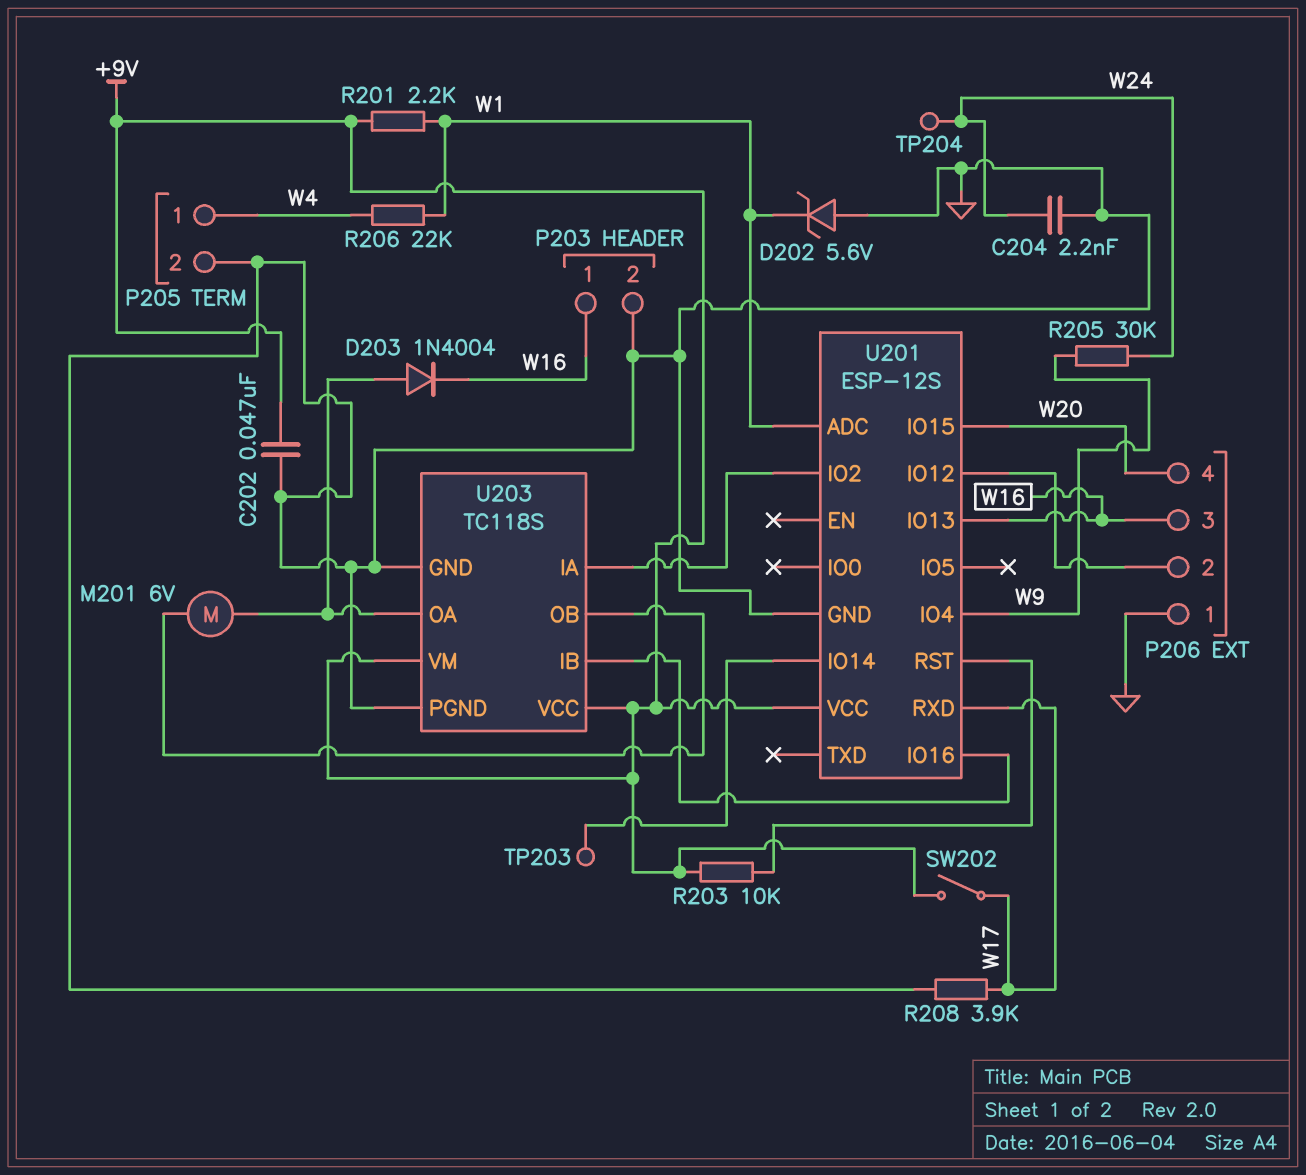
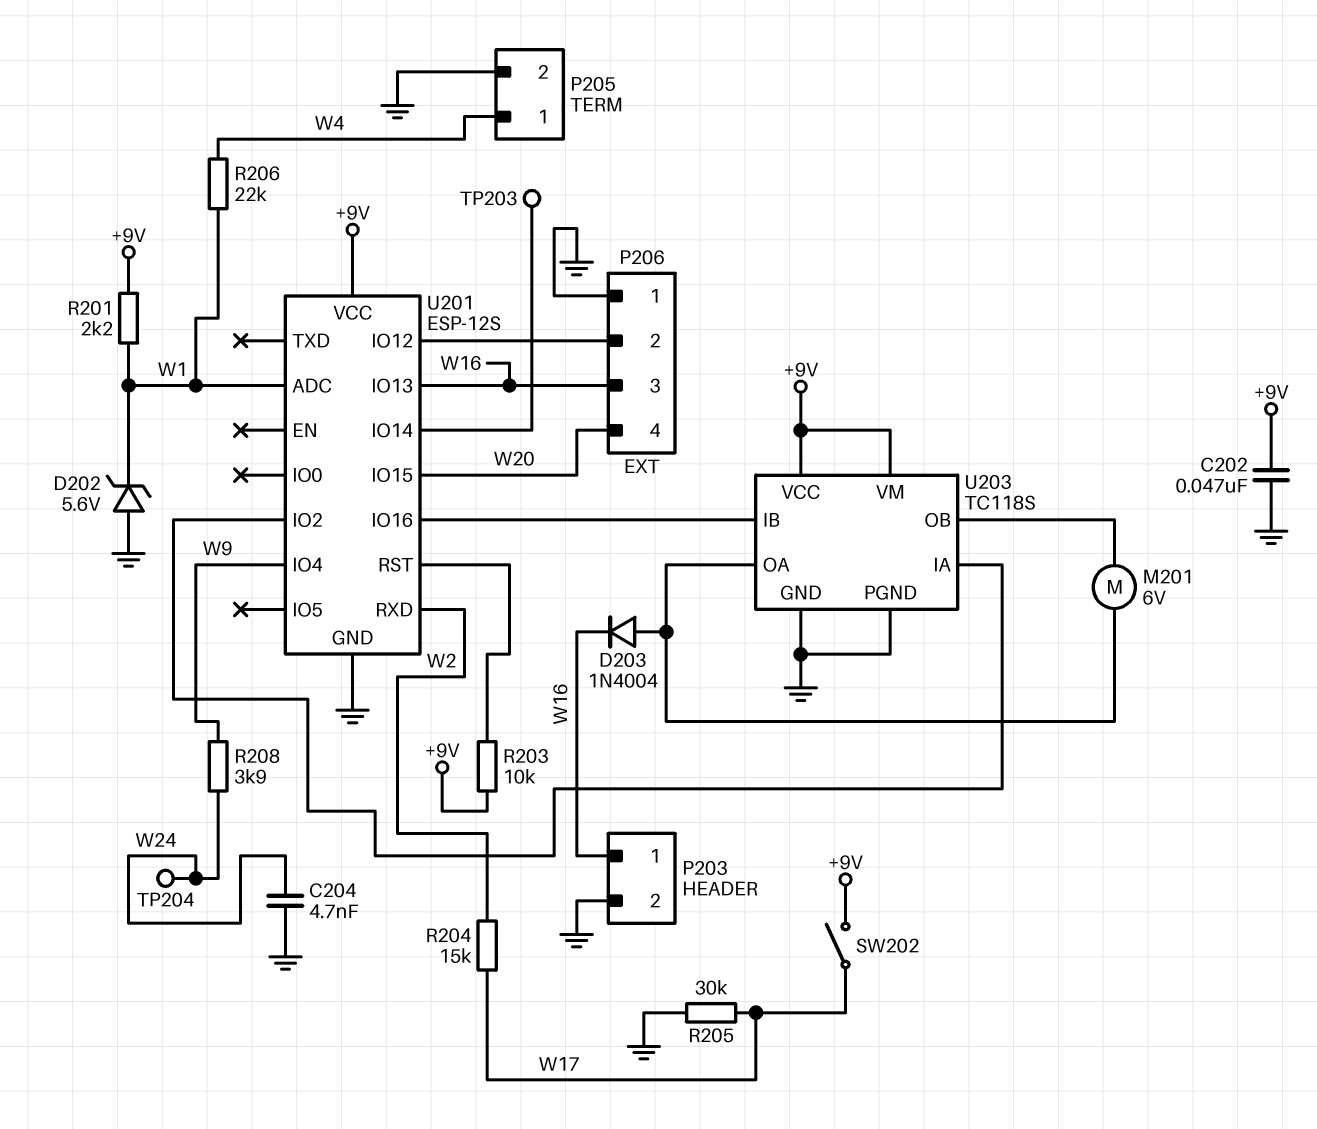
C204: 2.2nF (GND, W24) -> 4.7nF (GND, W24)
R204: none -> 15k (W2, W17)
R205: 30k (W9, W24) -> 30k (GND, W17)
R208: 3.9k (GND, W17) -> 3.9k (W9, W24)
U201 pin RXD: W17 -> W2

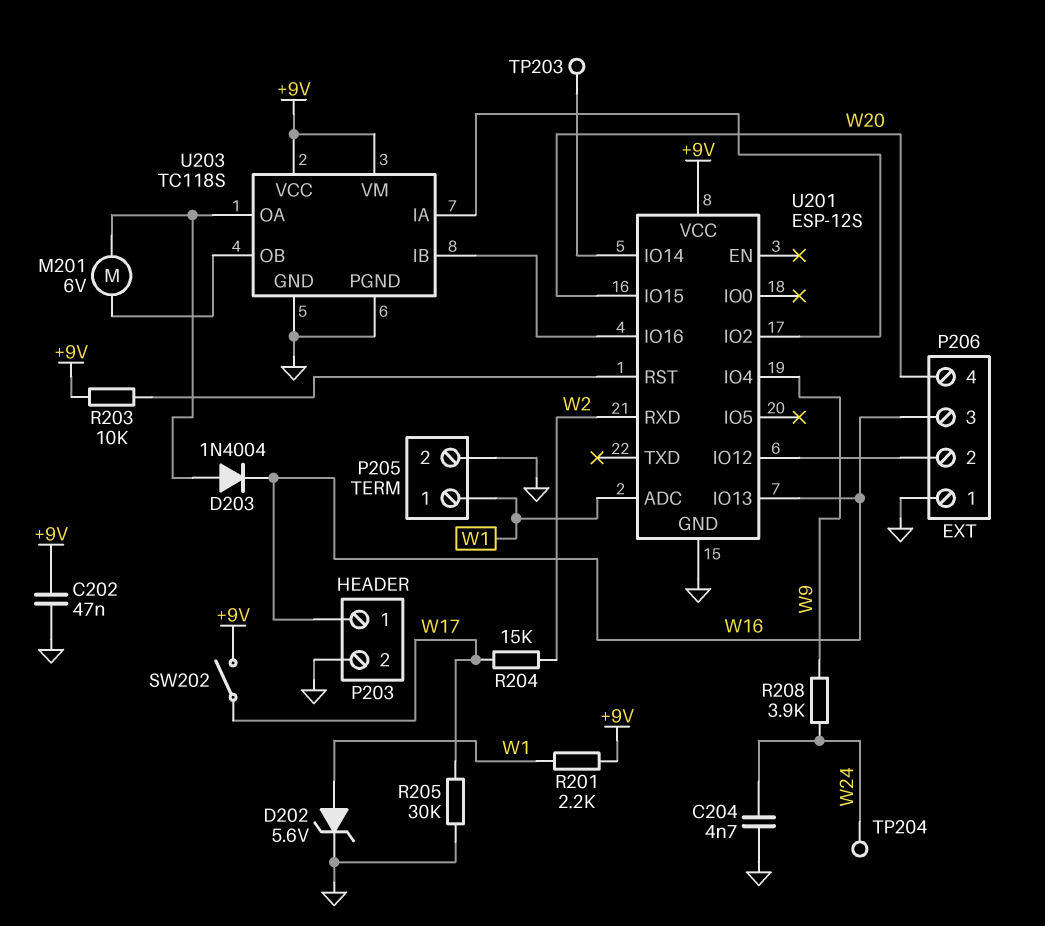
D202: zener 5.6V (A GND, K W1) -> zener 5.6V (A W1, K GND)
P205 pin 1: W4 -> W1
R206: 22k (W1, W4) -> none

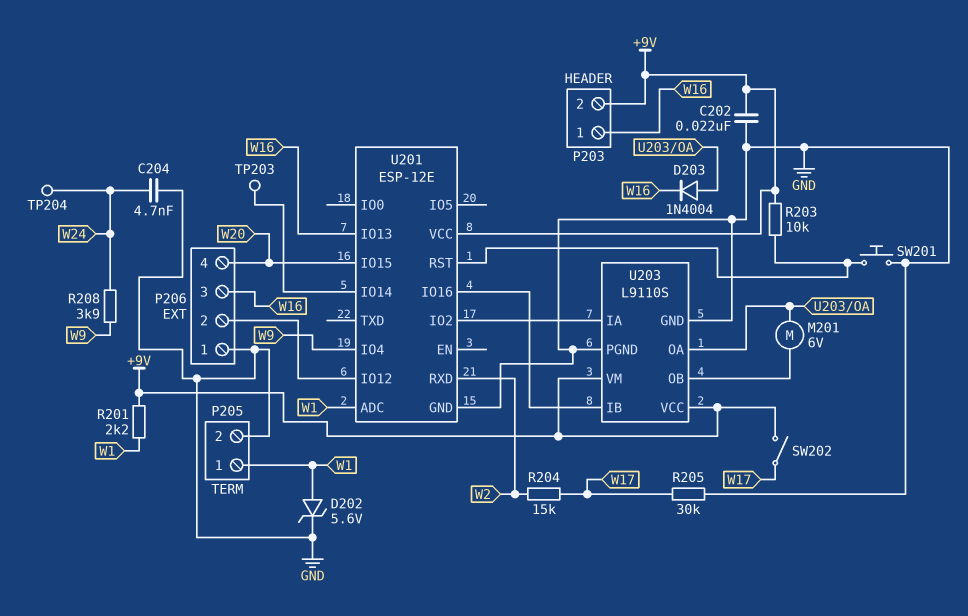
C202: 47nF (+9V, GND) -> 22nF (+9V, GND)
P203 pin 2: GND -> +9V
SW201: none -> button (GND, U201/RST)
U201: ESP-12S -> ESP-12E
U203: TC118S -> L9110S

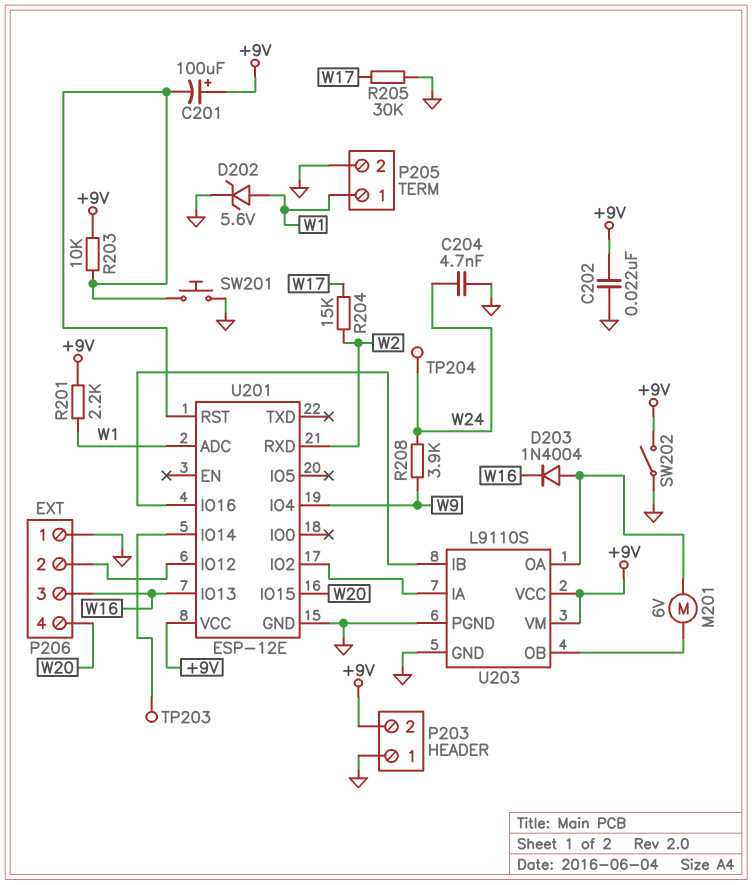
C201: none -> 100uF (plus +9V, minus U201/RST)
P203 pin 1: W16 -> GND
SW202: switch (+9V, W17) -> switch (+9V, GND)

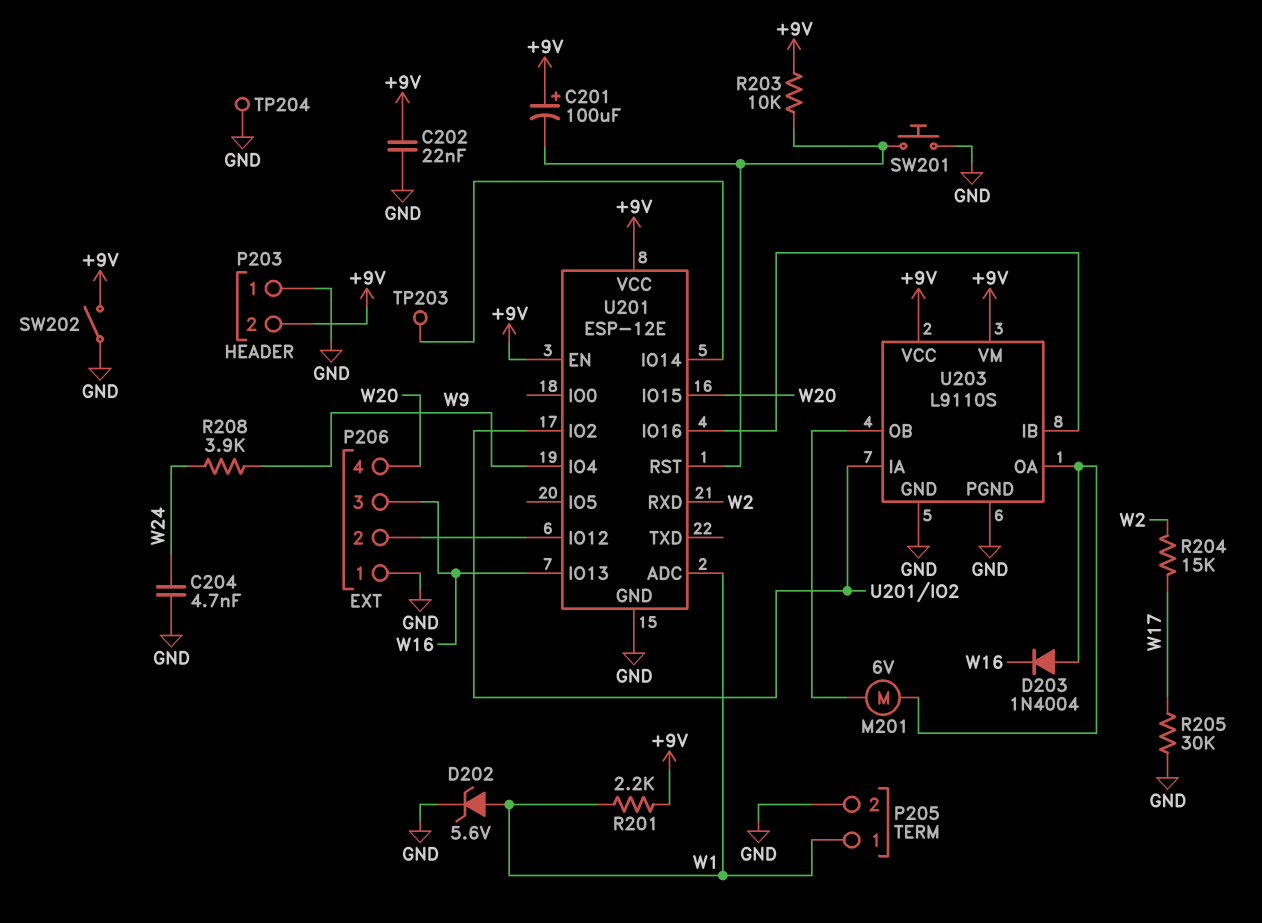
TP204: test point (W24) -> test point (GND)
U201 pin EN: none -> +9V

